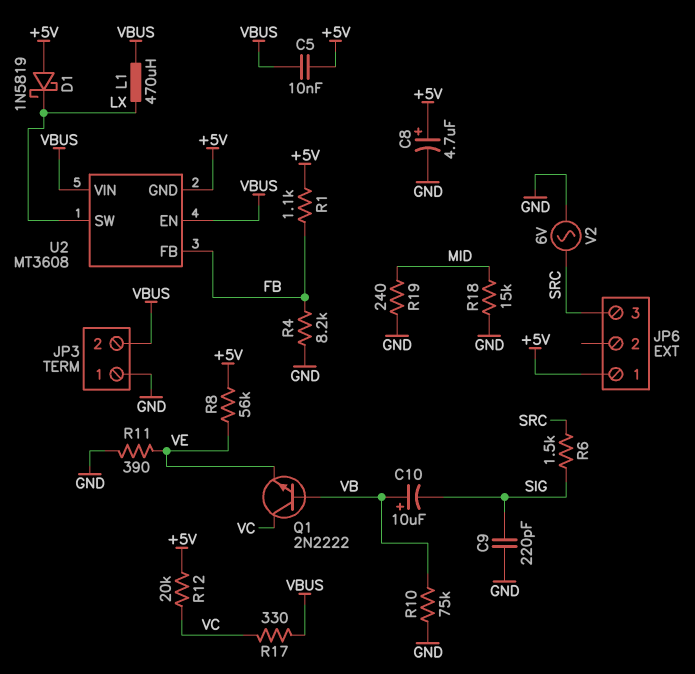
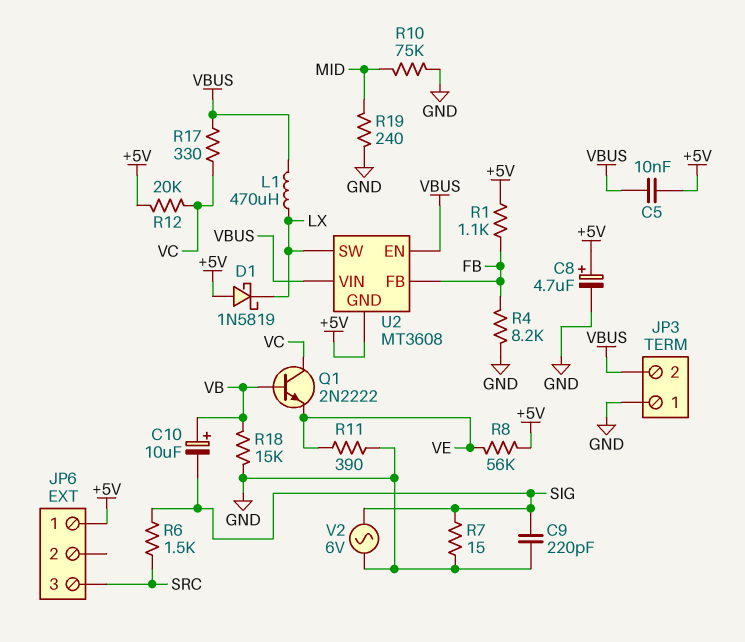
R7: none -> 15 (GND, SIG)
R10: 75k (GND, VB) -> 75k (GND, MID)
R18: 15k (GND, MID) -> 15k (GND, VB)
V2: AC 6V (GND, SRC) -> AC 6V (GND, SIG)

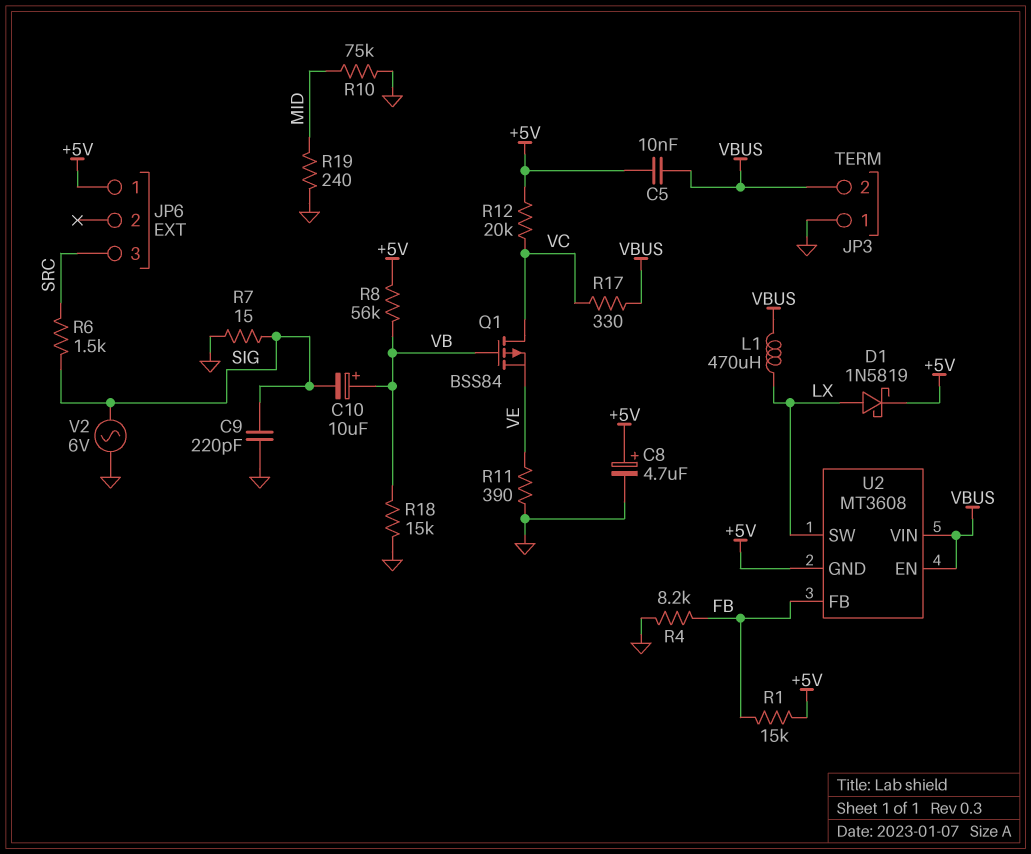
D1: schottky 1N5819 (A +5V, K LX) -> schottky 1N5819 (A LX, K +5V)
Q1: NPN 2N2222 (B VB, C VC, E VE) -> PMOS BSS84 (G VB, D VC, S VE)
R1: 1.1k (+5V, FB) -> 15k (+5V, FB)
R8: 56k (+5V, VE) -> 56k (+5V, VB)

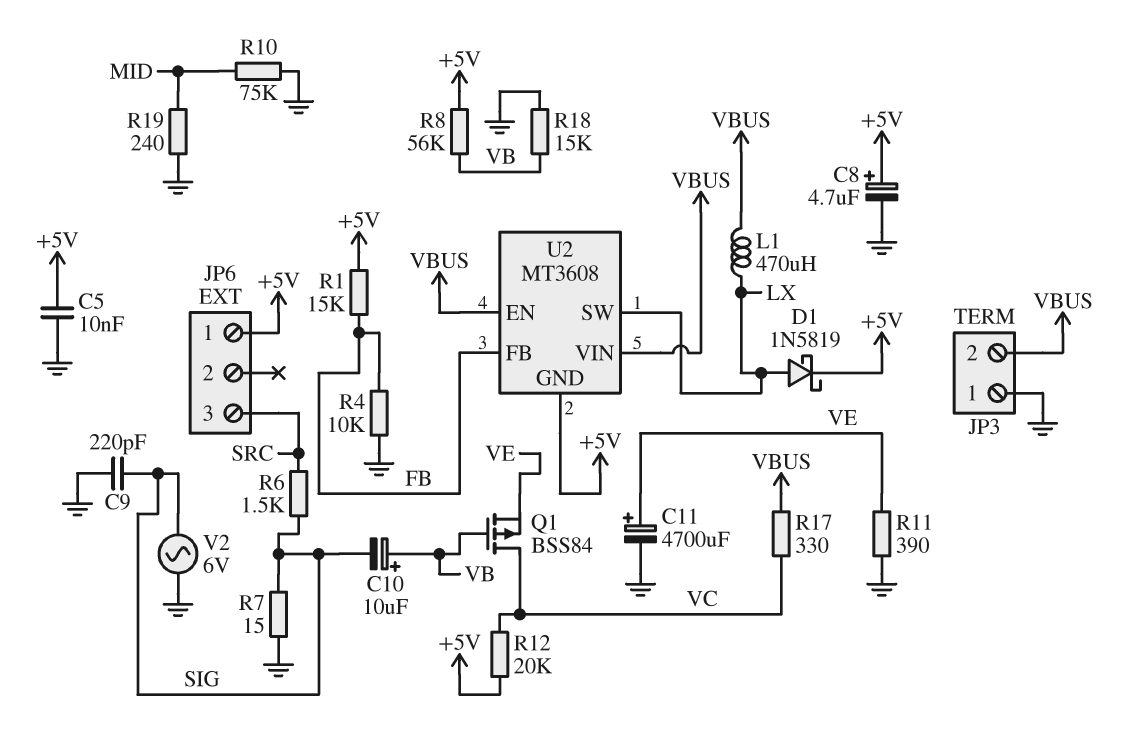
C5: 10nF (+5V, VBUS) -> 10nF (+5V, GND)
C11: none -> 4700uF (plus VE, minus GND)
R4: 8.2k (FB, GND) -> 10k (FB, GND)

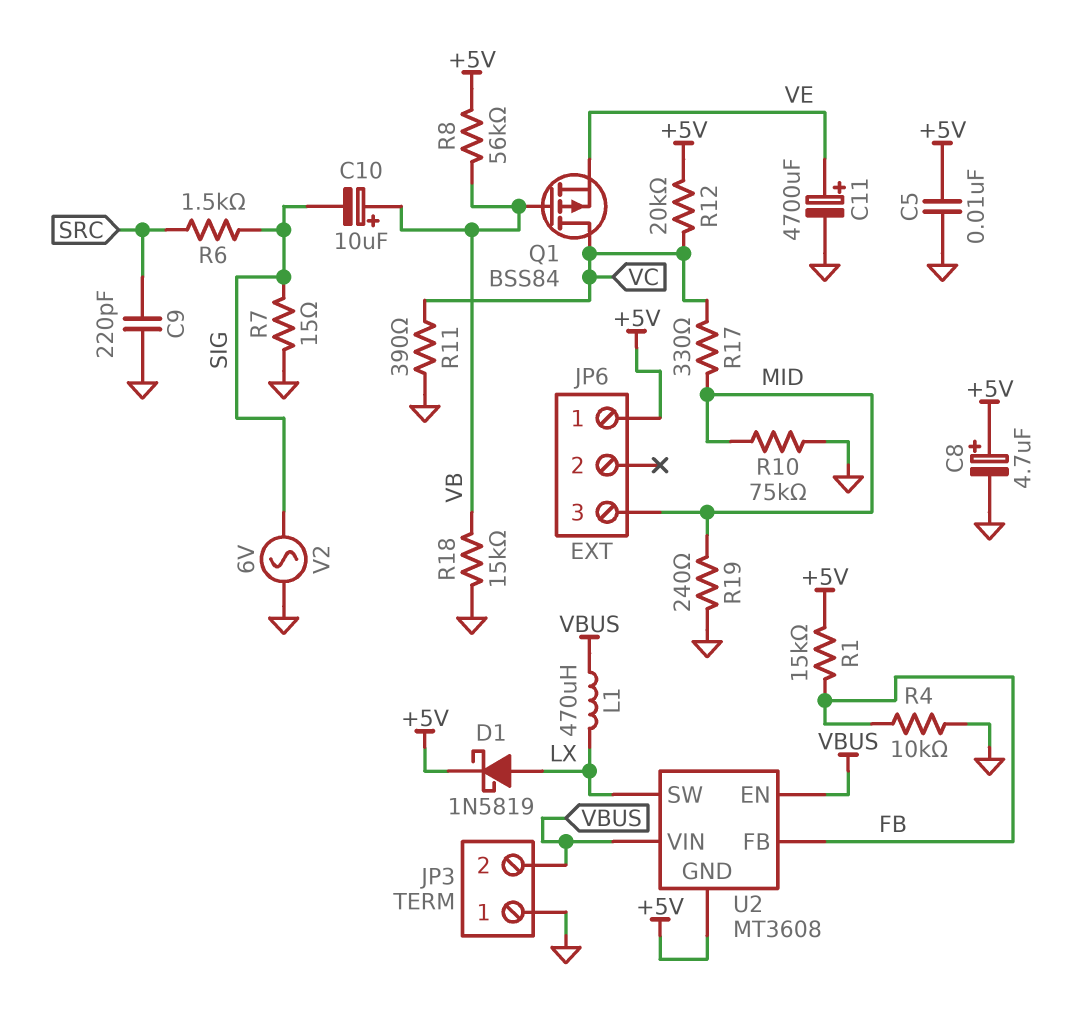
C9: 220pF (GND, SIG) -> 220pF (GND, SRC)
JP6 pin 3: SRC -> MID
R11: 390 (GND, VE) -> 390 (GND, VC)
R17: 330 (VBUS, VC) -> 330 (MID, VC)

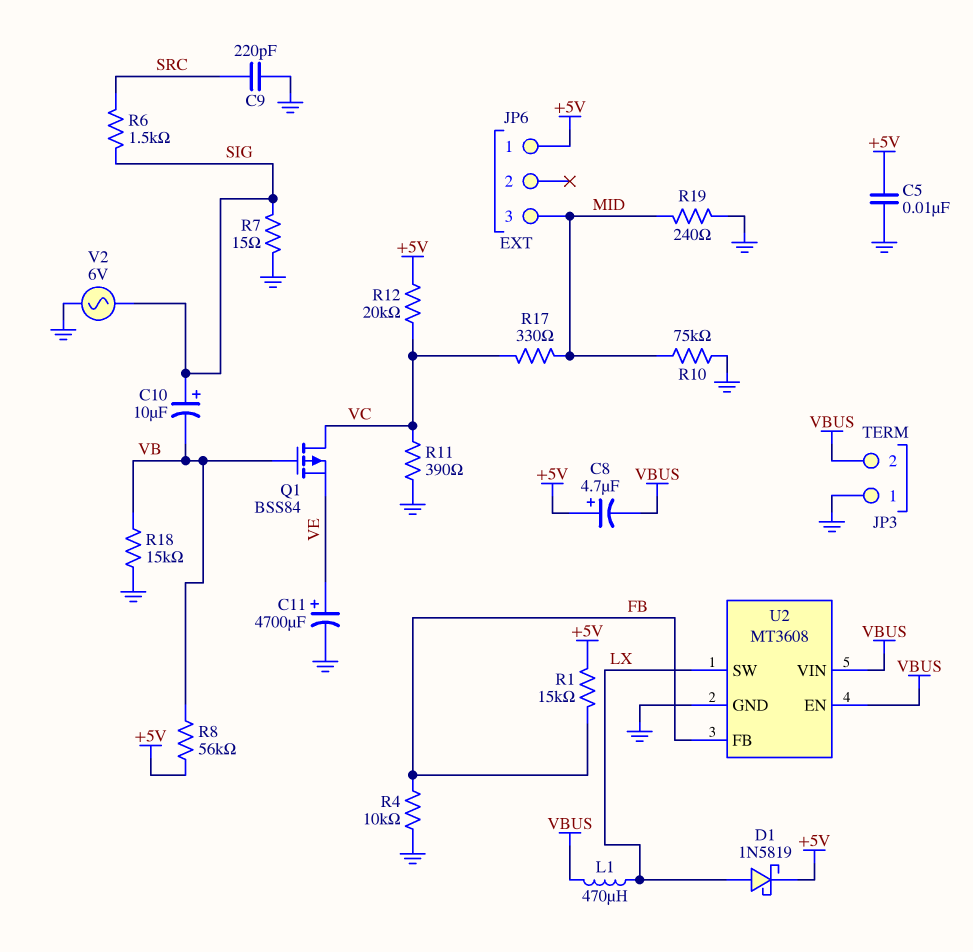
C8: 4.7uF (plus +5V, minus GND) -> 4.7uF (plus +5V, minus VBUS)
C10: 10uF (plus VB, minus SIG) -> 10uF (plus SIG, minus VB)
U2 pin GND: +5V -> GND

